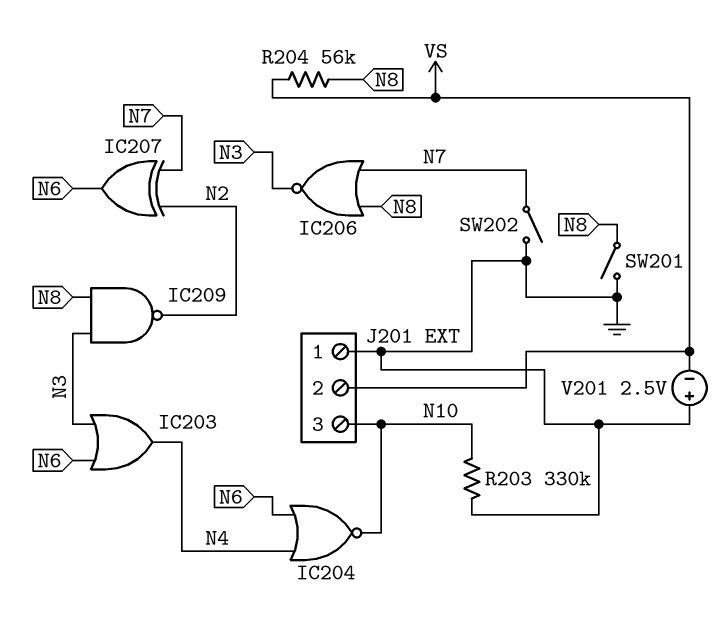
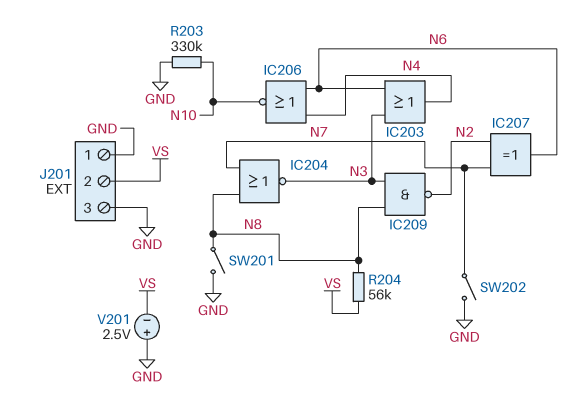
IC204: NOR (in N4, in N6, out N10) -> NOR (in N7, in N8, out N3)
IC206: NOR (in N7, in N8, out N3) -> NOR (in N4, in N6, out N10)
J201 pin 3: N10 -> GND

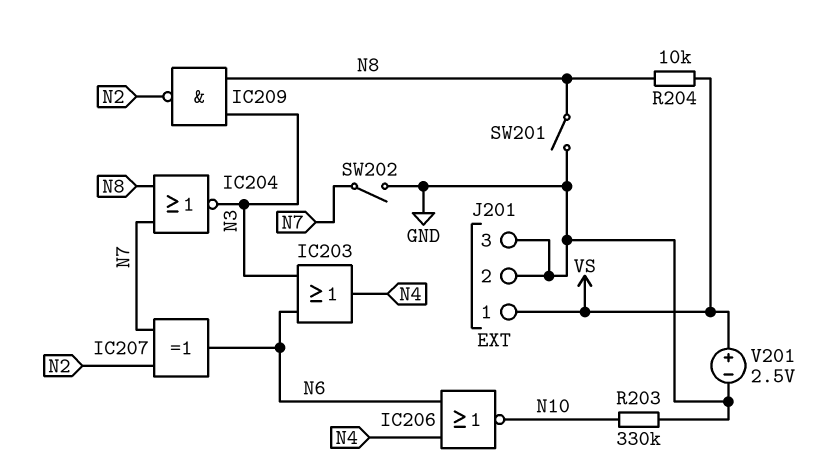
J201 pin 1: GND -> VS
J201 pin 2: VS -> GND
R204: 56k (N8, VS) -> 10k (N8, VS)
V201: 2.5V (plus GND, minus VS) -> 2.5V (plus VS, minus GND)

